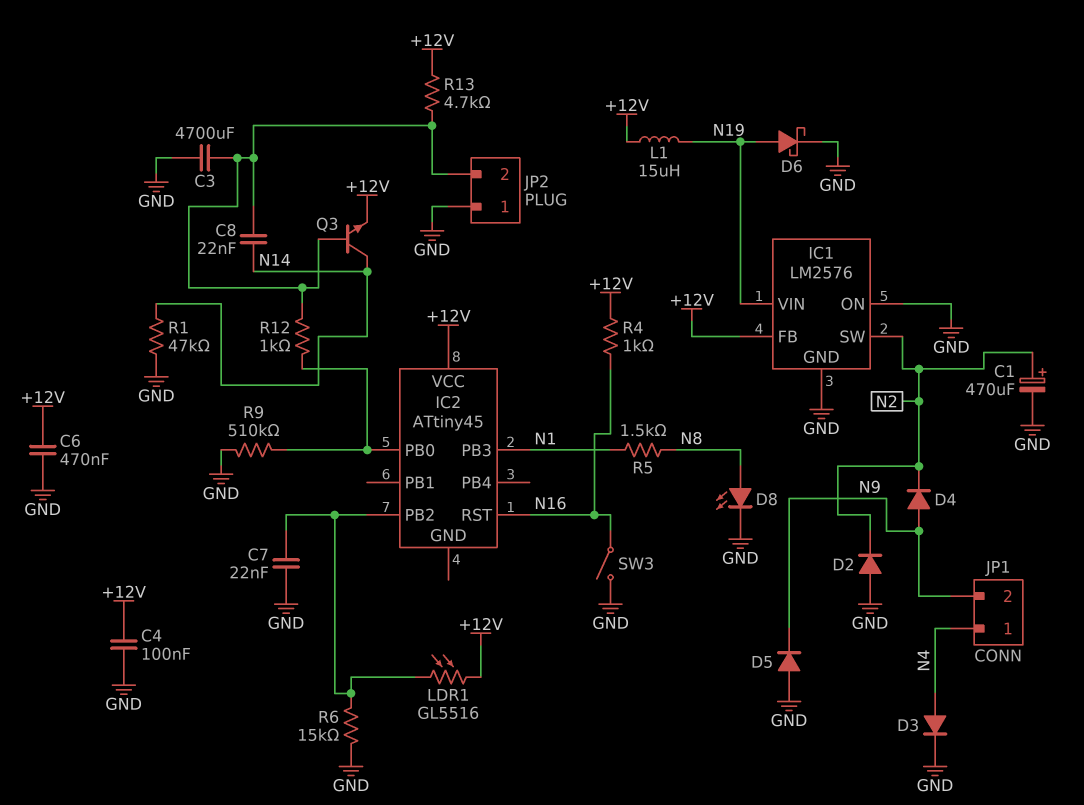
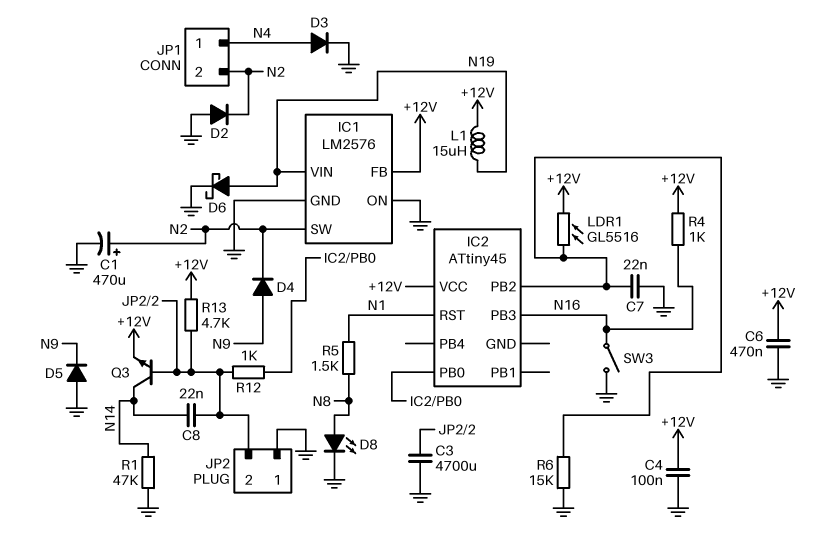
IC2 pin PB3: N1 -> N16
IC2 pin RST: N16 -> N1
JP1 pin 2: N9 -> N2
R9: 510k (GND, IC2/PB0) -> none

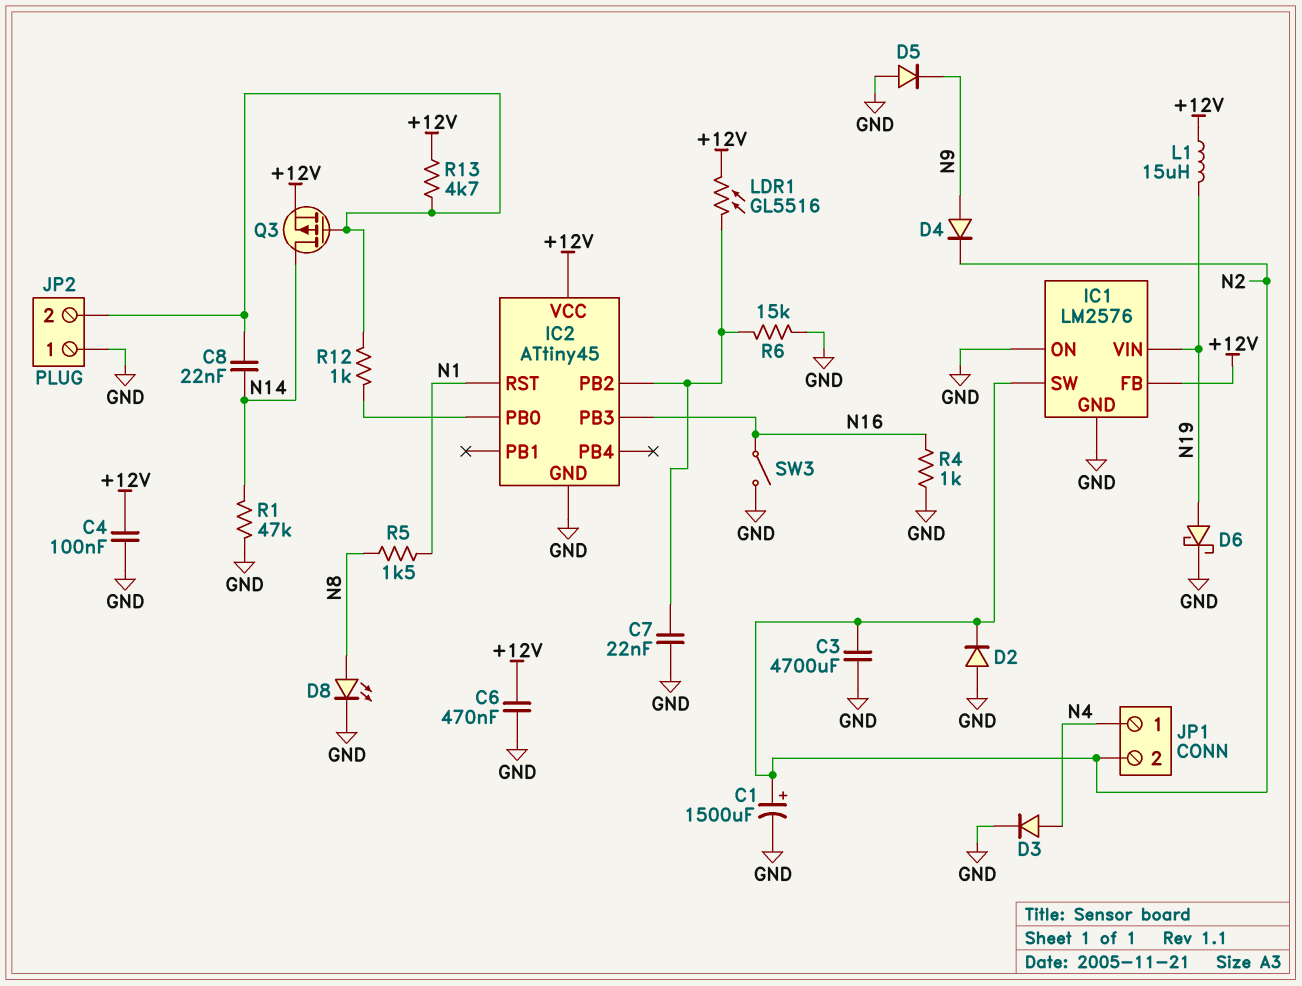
C1: 470uF (plus N2, minus GND) -> 1500uF (plus N2, minus GND)
C3: 4700uF (GND, JP2/2) -> 4700uF (GND, N2)
IC2 pin GND: none -> GND
Q3: NPN (B JP2/2, C N14, E +12V) -> PMOS (G JP2/2, D N14, S +12V)
R4: 1k (+12V, N16) -> 1k (GND, N16)

